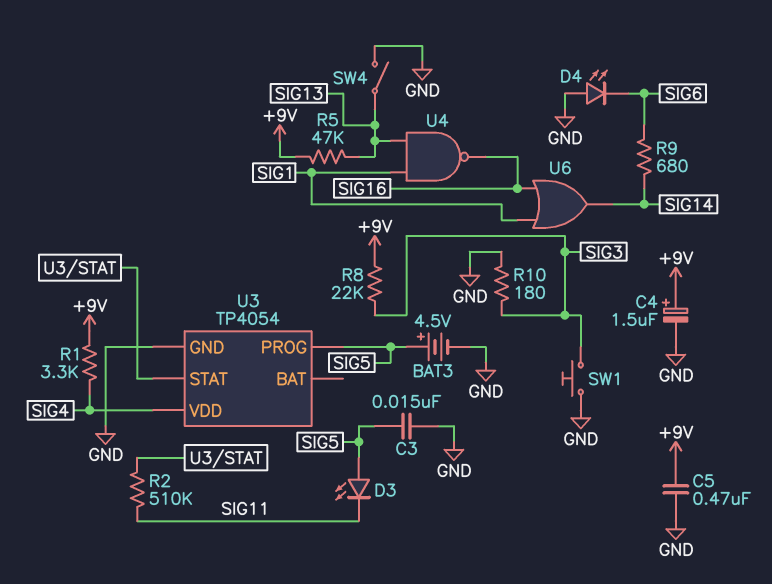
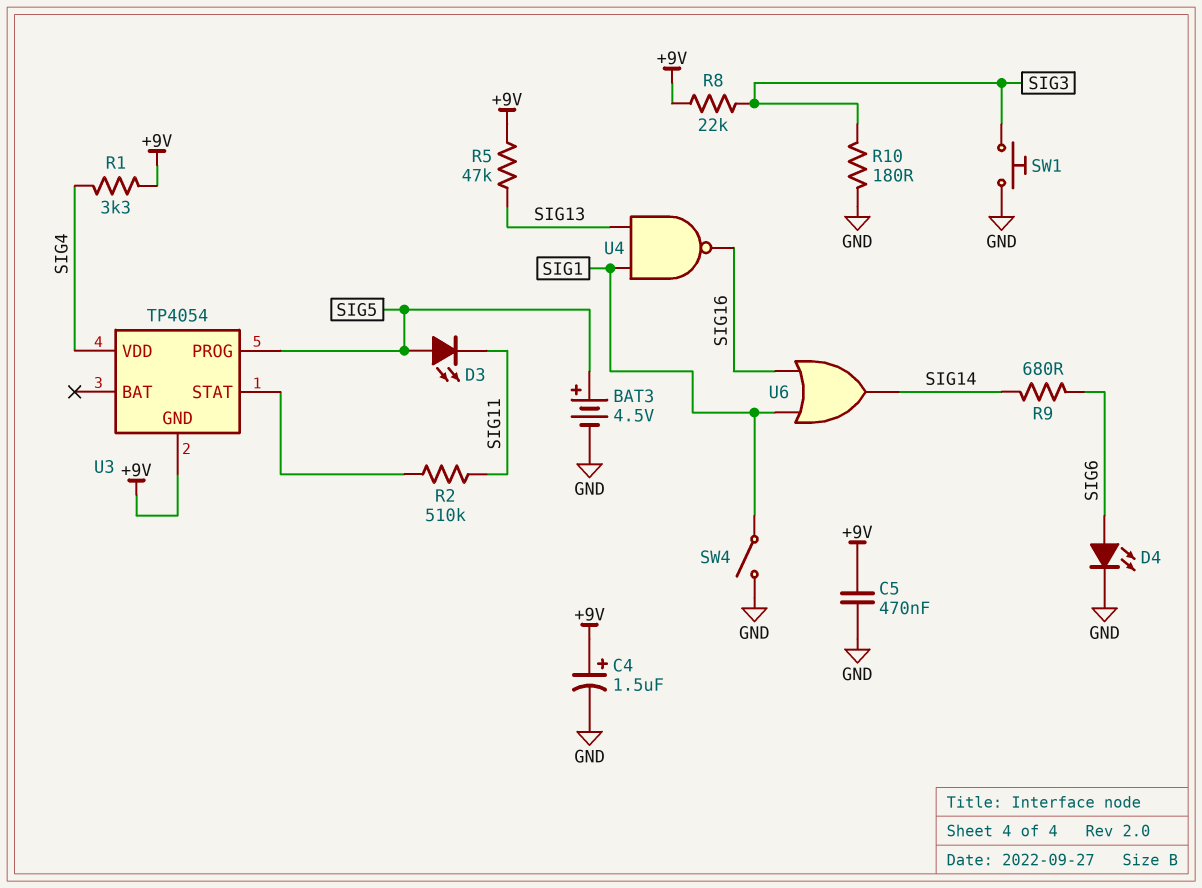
C3: 15nF (GND, SIG5) -> none
D4: LED (A GND, K SIG6) -> LED (A SIG6, K GND)
SW4: switch (GND, SIG13) -> switch (GND, SIG1)
U3 pin GND: GND -> +9V

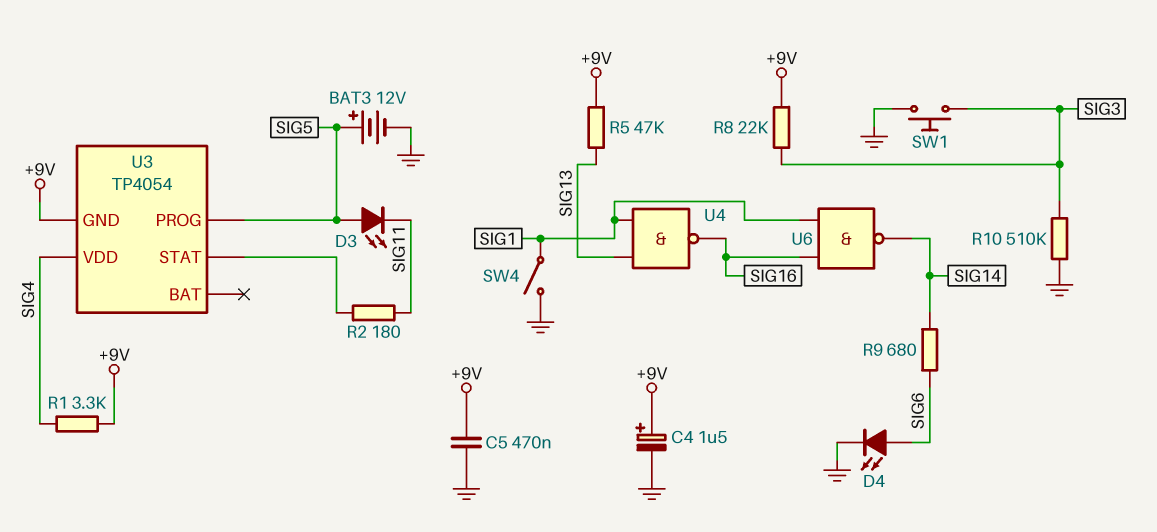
BAT3: 4.5V (plus SIG5, minus GND) -> 12V (plus SIG5, minus GND)
R2: 510k (SIG11, U3/STAT) -> 180 (SIG11, U3/STAT)
R10: 180 (GND, SIG3) -> 510k (GND, SIG3)
U6: OR (in SIG1, in SIG16, out SIG14) -> NAND (in SIG1, in SIG16, out SIG14)

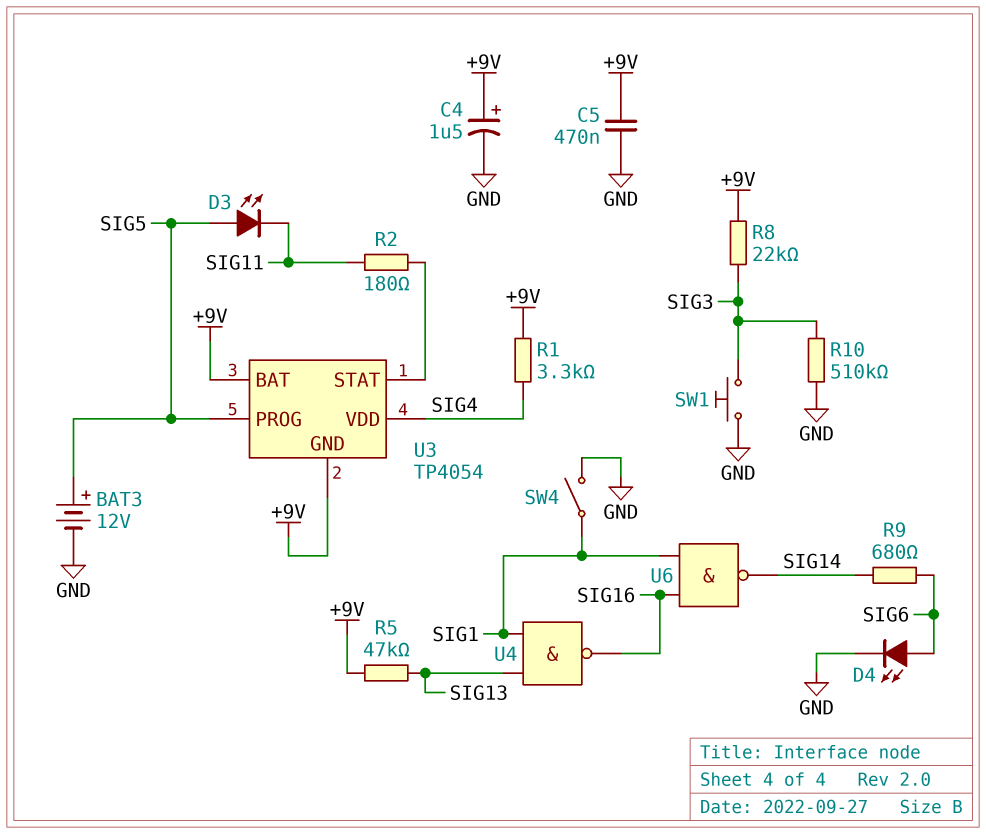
U3 pin BAT: none -> +9V

